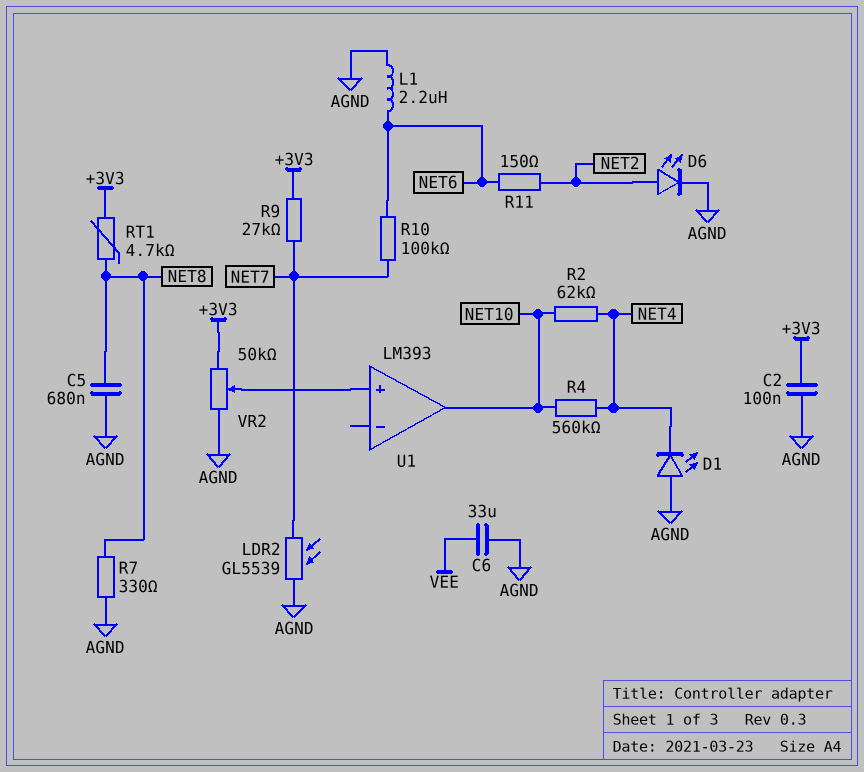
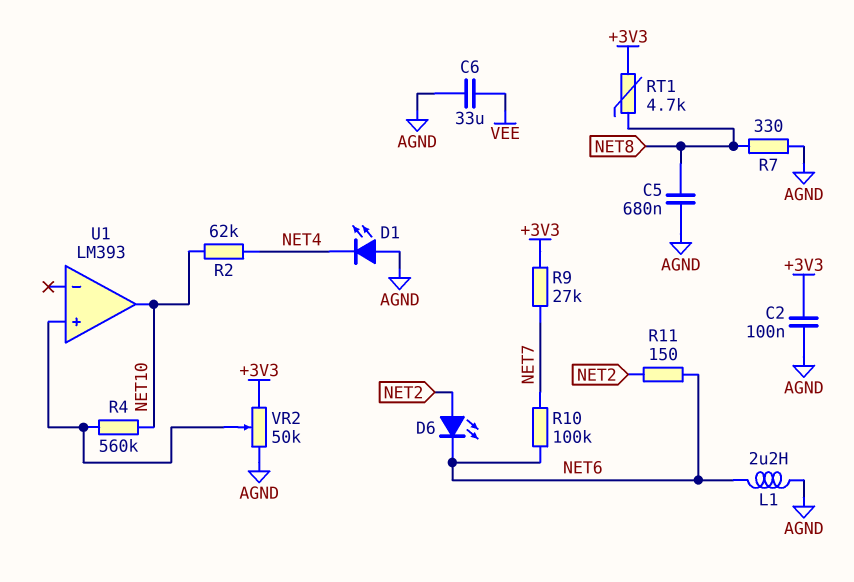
D6: LED (A NET2, K AGND) -> LED (A NET2, K NET6)
LDR2: GL5539 (AGND, NET7) -> none
R4: 560k (NET4, NET10) -> 560k (NET10, U1/in+)

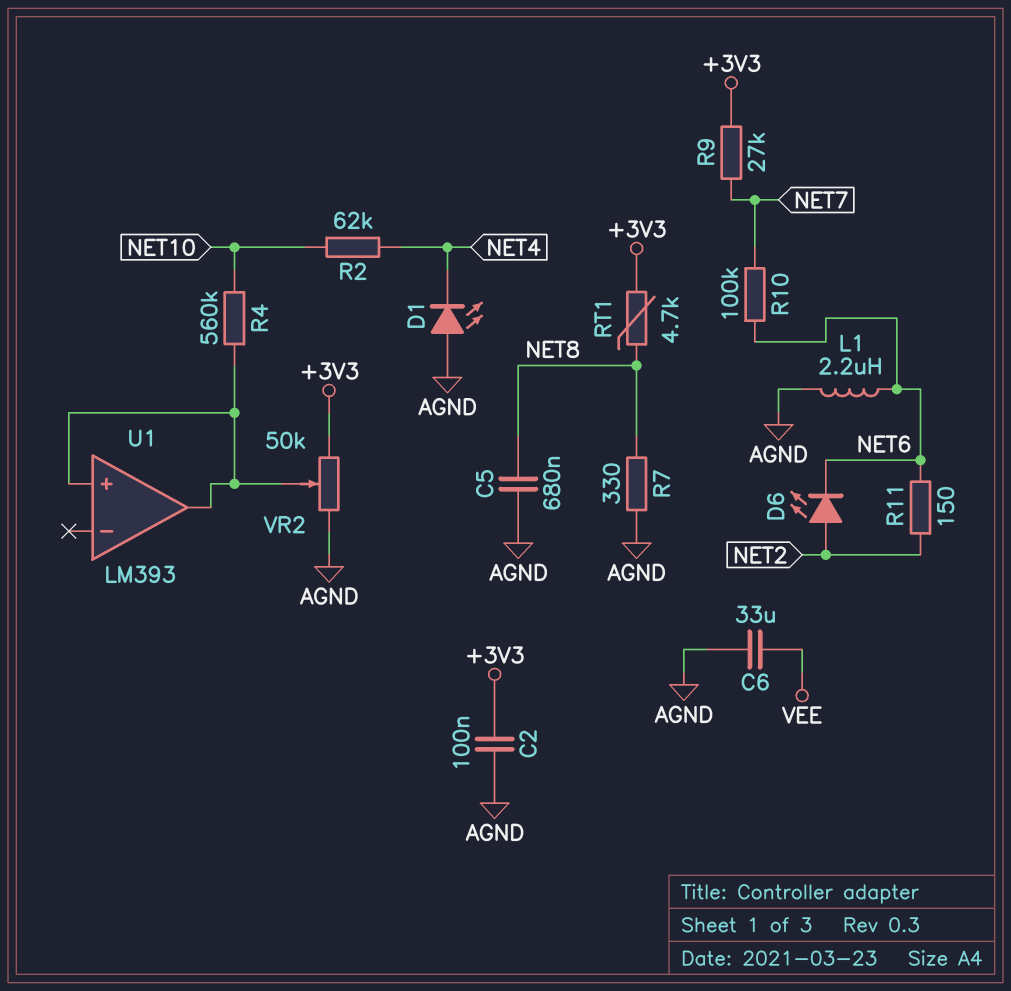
U1 pin out: NET10 -> U1/in+

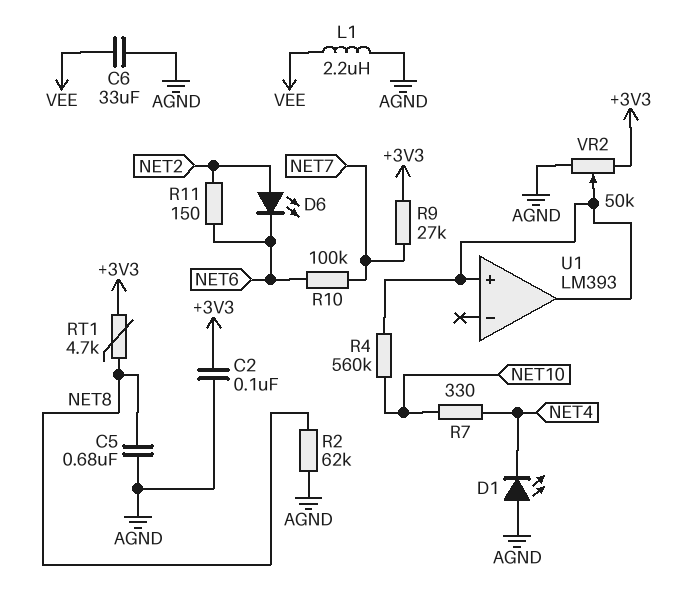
L1: 2.2uH (AGND, NET6) -> 2.2uH (AGND, VEE)
R2: 62k (NET4, NET10) -> 62k (AGND, NET8)
R7: 330 (AGND, NET8) -> 330 (NET4, NET10)

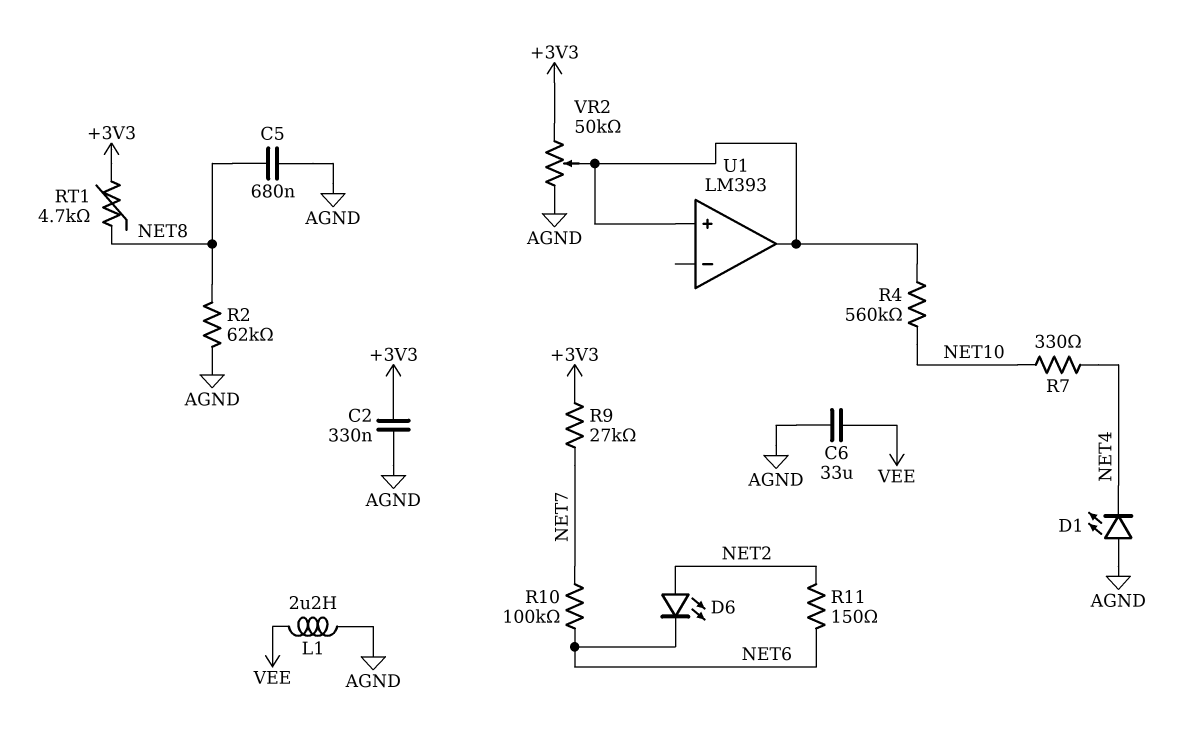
C2: 100nF (+3V3, AGND) -> 330nF (+3V3, AGND)

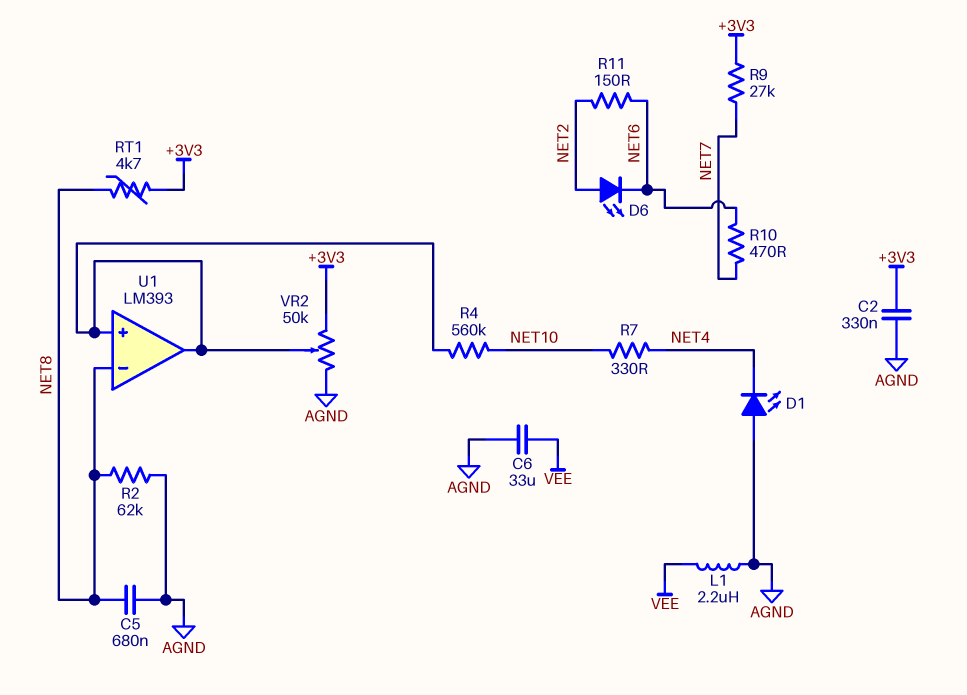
R10: 100k (NET6, NET7) -> 470 (NET6, NET7)
U1 pin in-: none -> NET8

